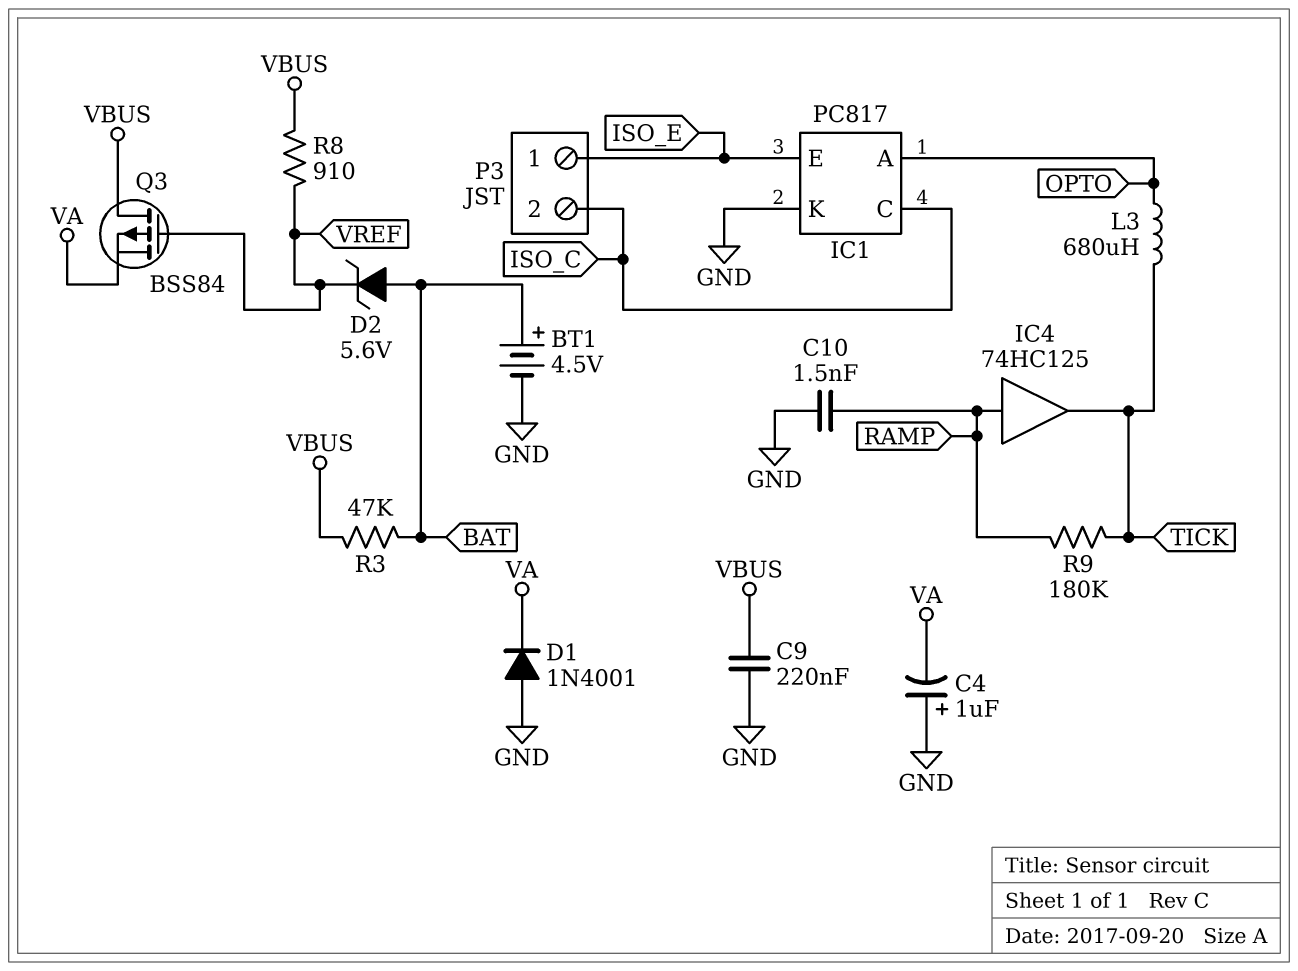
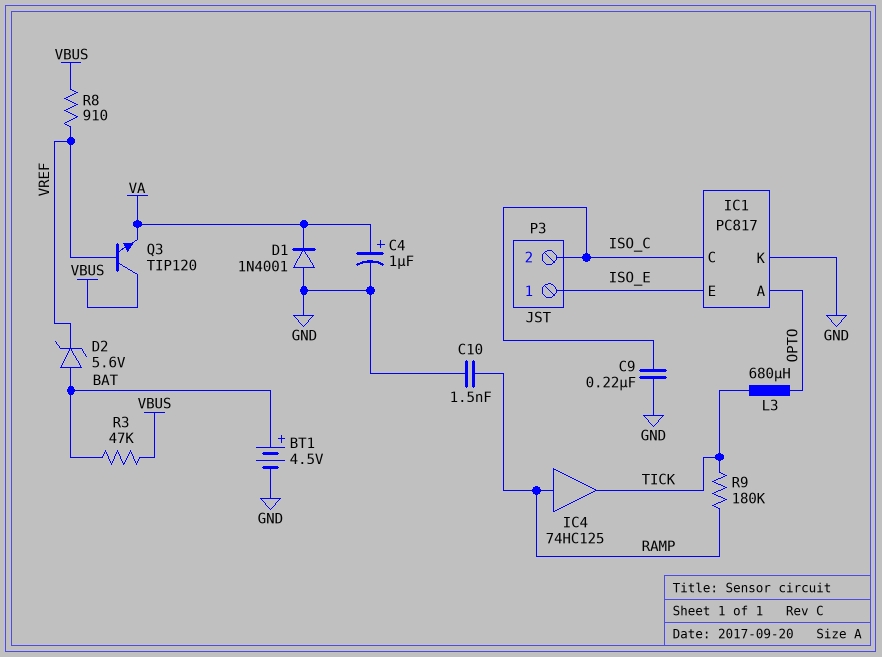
C4: 1uF (plus GND, minus VA) -> 1uF (plus VA, minus GND)
C9: 220nF (GND, VBUS) -> 220nF (GND, ISO_C)
Q3: PMOS BSS84 (G VREF, D VBUS, S VA) -> NPN TIP120 (B VREF, C VBUS, E VA)

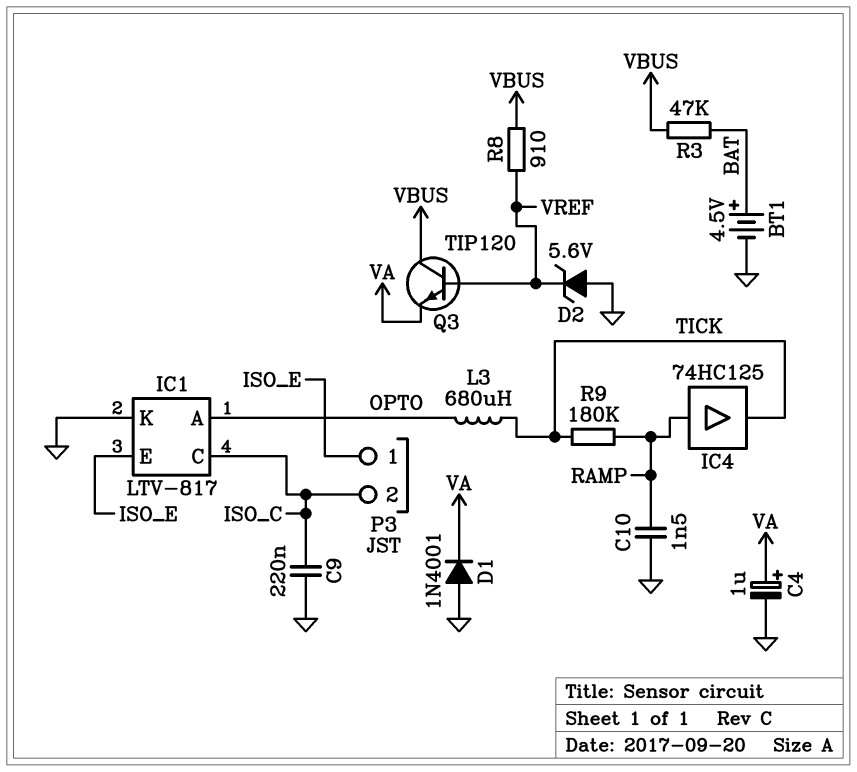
D2: zener 5.6V (A BAT, K VREF) -> zener 5.6V (A GND, K VREF)
IC1: PC817 -> LTV-817

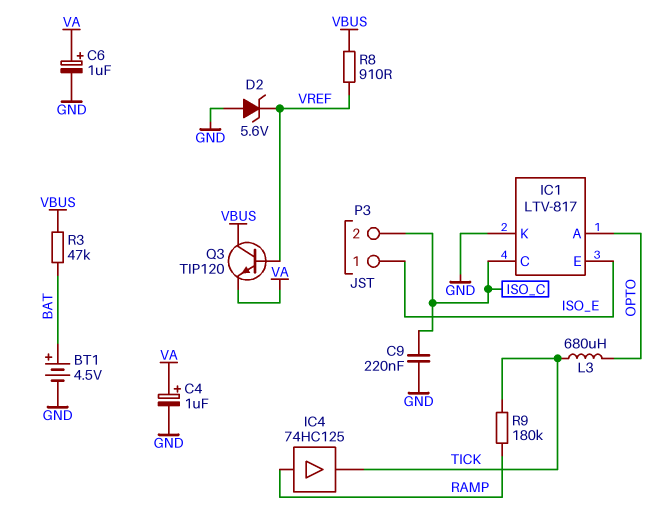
C6: none -> 1uF (plus VA, minus GND)
C10: 1.5nF (GND, RAMP) -> none
D1: diode 1N4001 (A GND, K VA) -> none

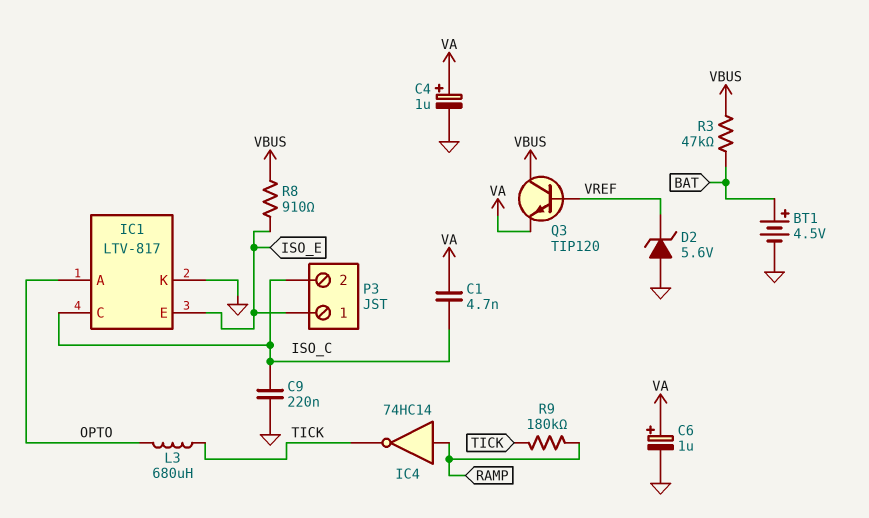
C1: none -> 4.7nF (ISO_C, VA)
IC4: buffer 74HC125 (in RAMP, out TICK) -> NOT 74HC14 (in RAMP, out TICK)
R8: 910 (VBUS, VREF) -> 910 (ISO_E, VBUS)

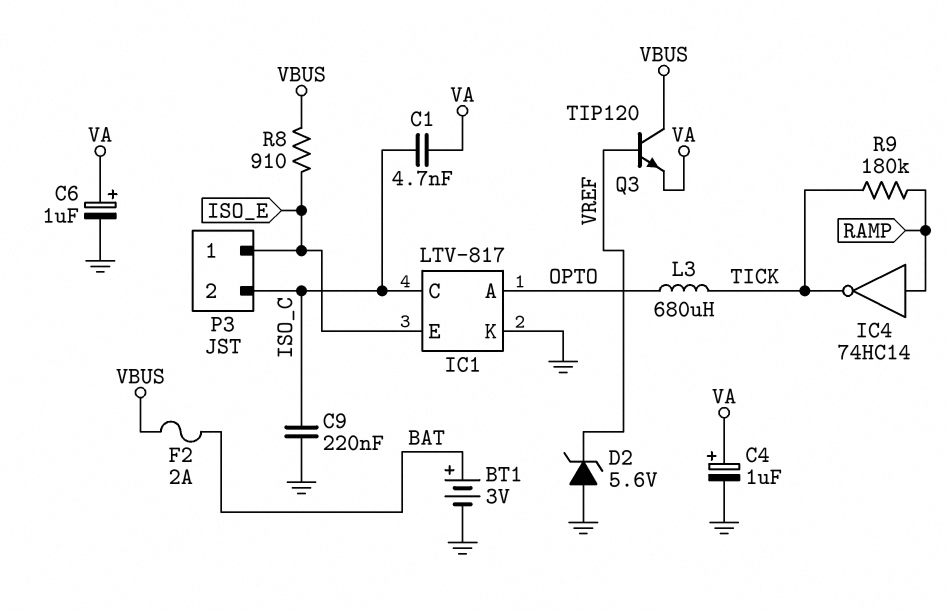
BT1: 4.5V (plus BAT, minus GND) -> 3V (plus BAT, minus GND)
F2: none -> 2A (BAT, VBUS)
R3: 47k (BAT, VBUS) -> none

